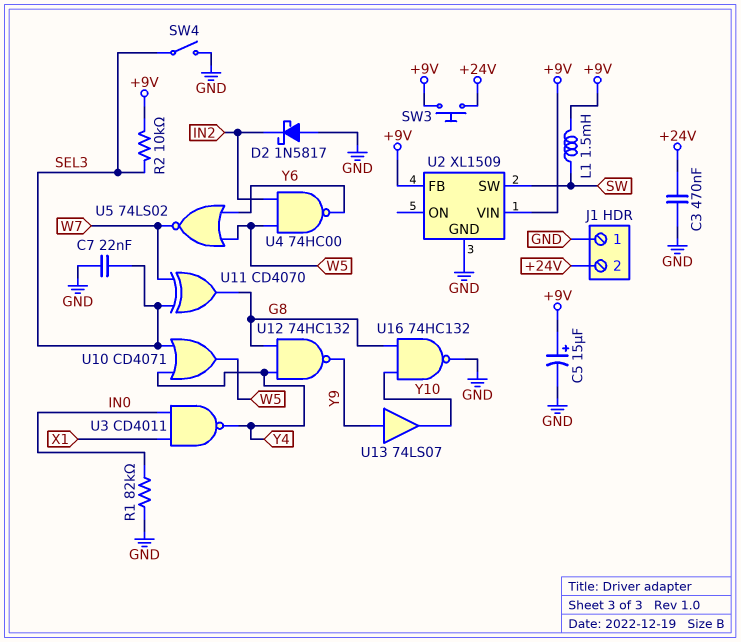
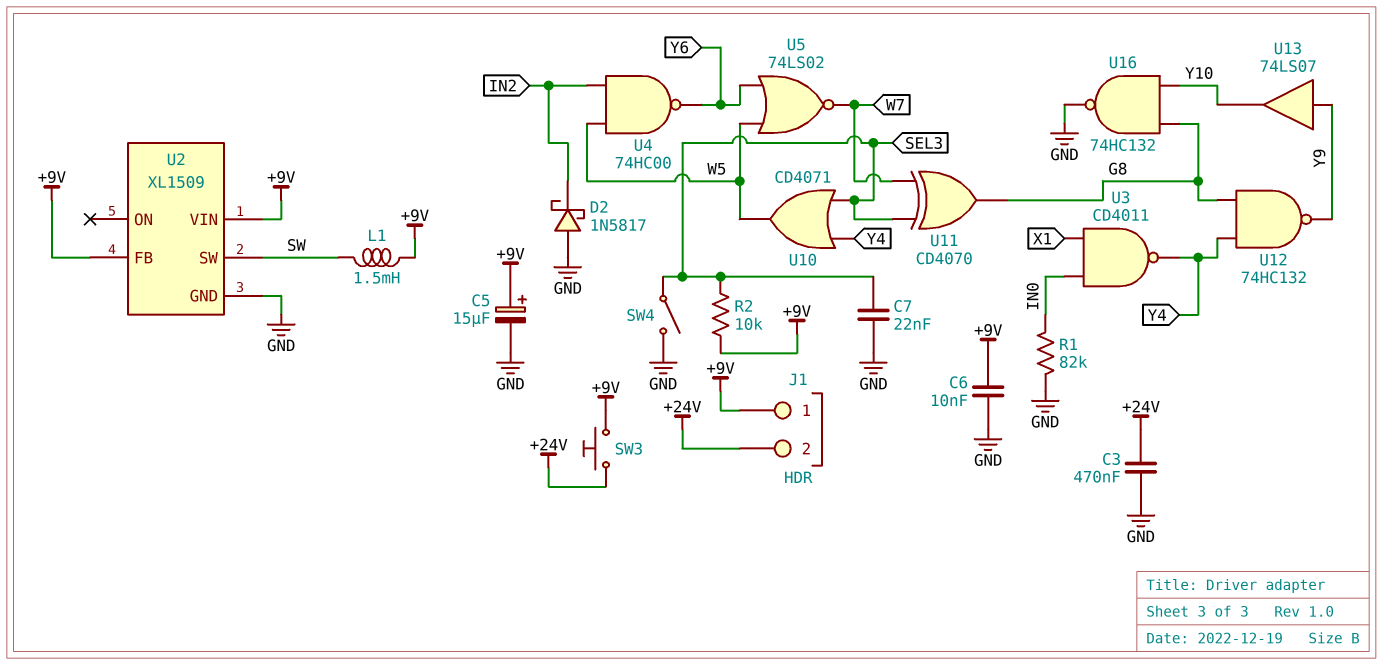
C6: none -> 10nF (+9V, GND)
J1 pin 1: GND -> +9V

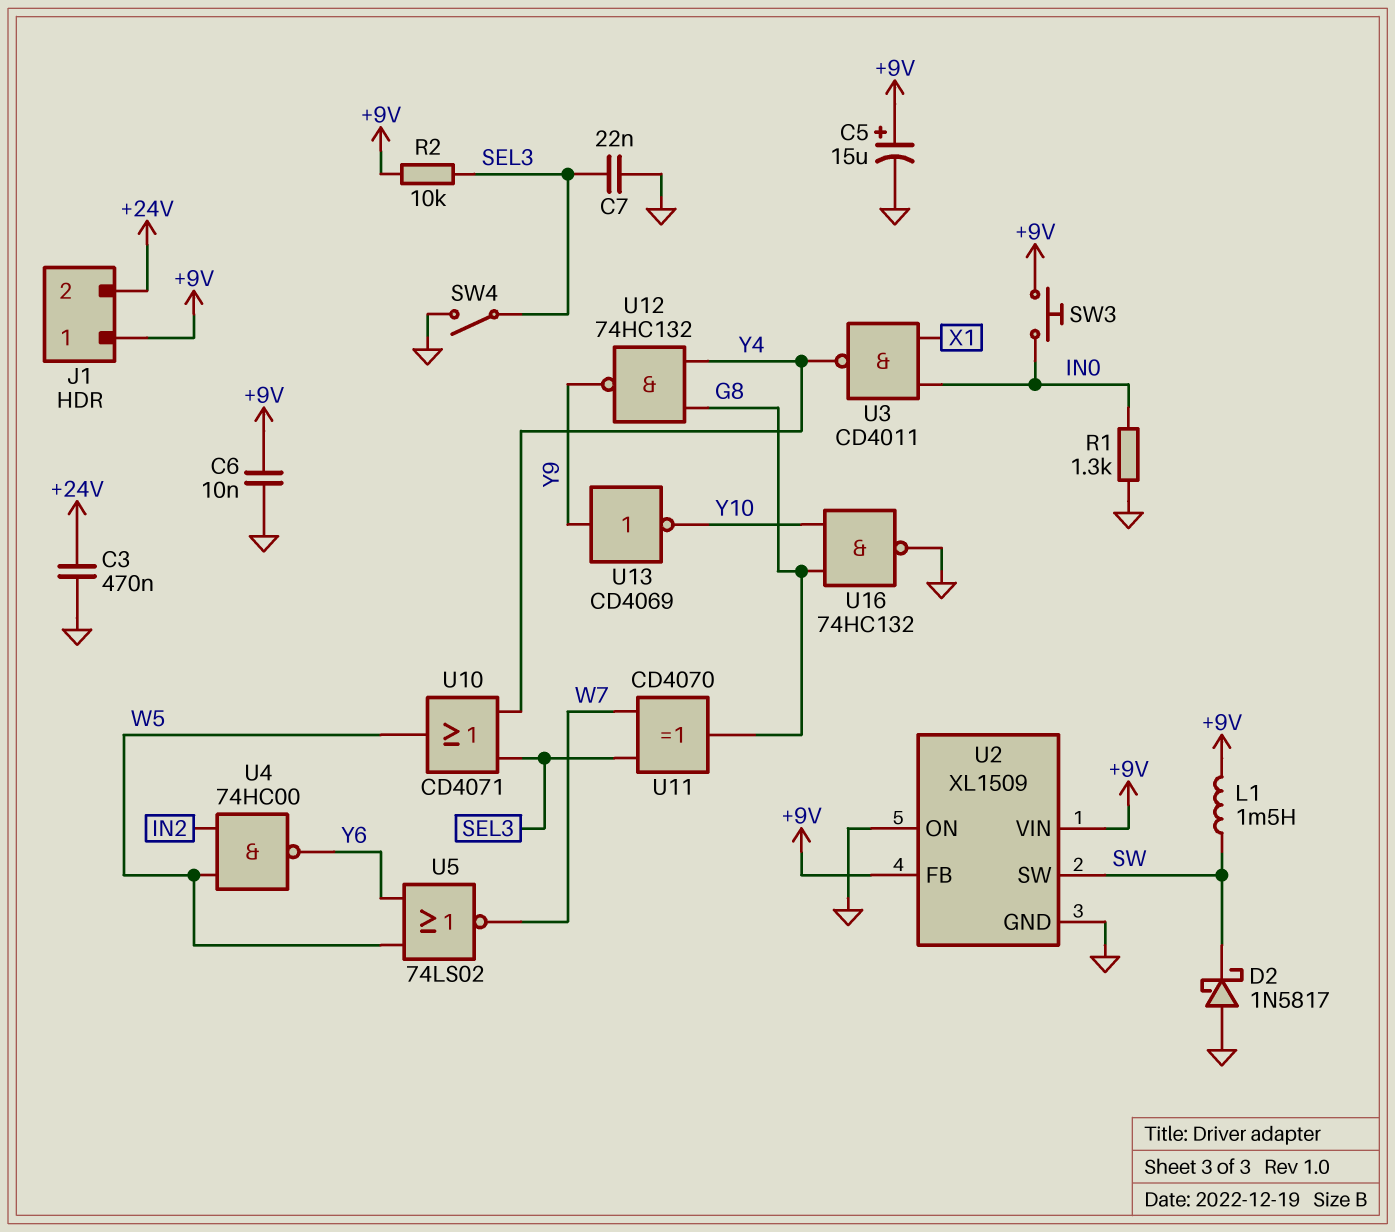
D2: schottky 1N5817 (A GND, K IN2) -> schottky 1N5817 (A GND, K SW)
R1: 82k (GND, IN0) -> 1.3k (GND, IN0)
SW3: button (+9V, +24V) -> button (+9V, IN0)
U2 pin ON: none -> GND
U13: buffer 74LS07 (in Y9, out Y10) -> NOT CD4069 (in Y9, out Y10)

